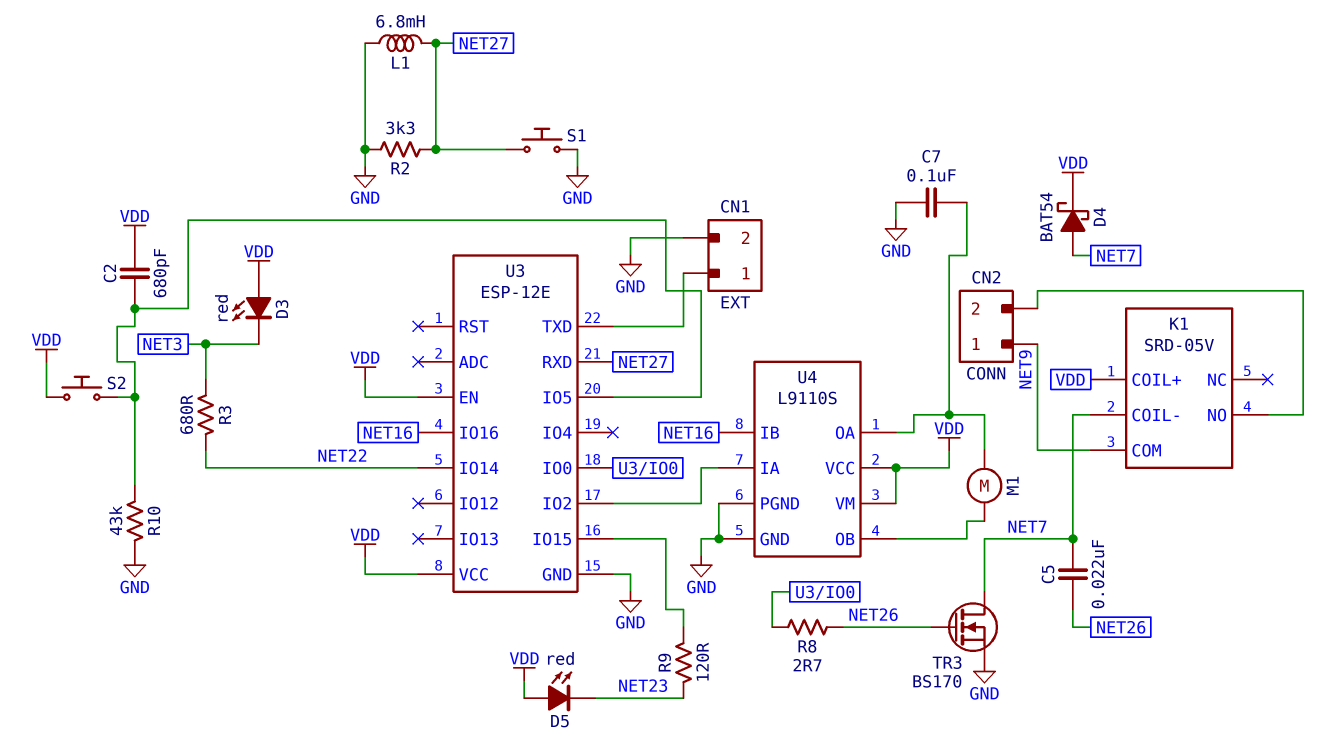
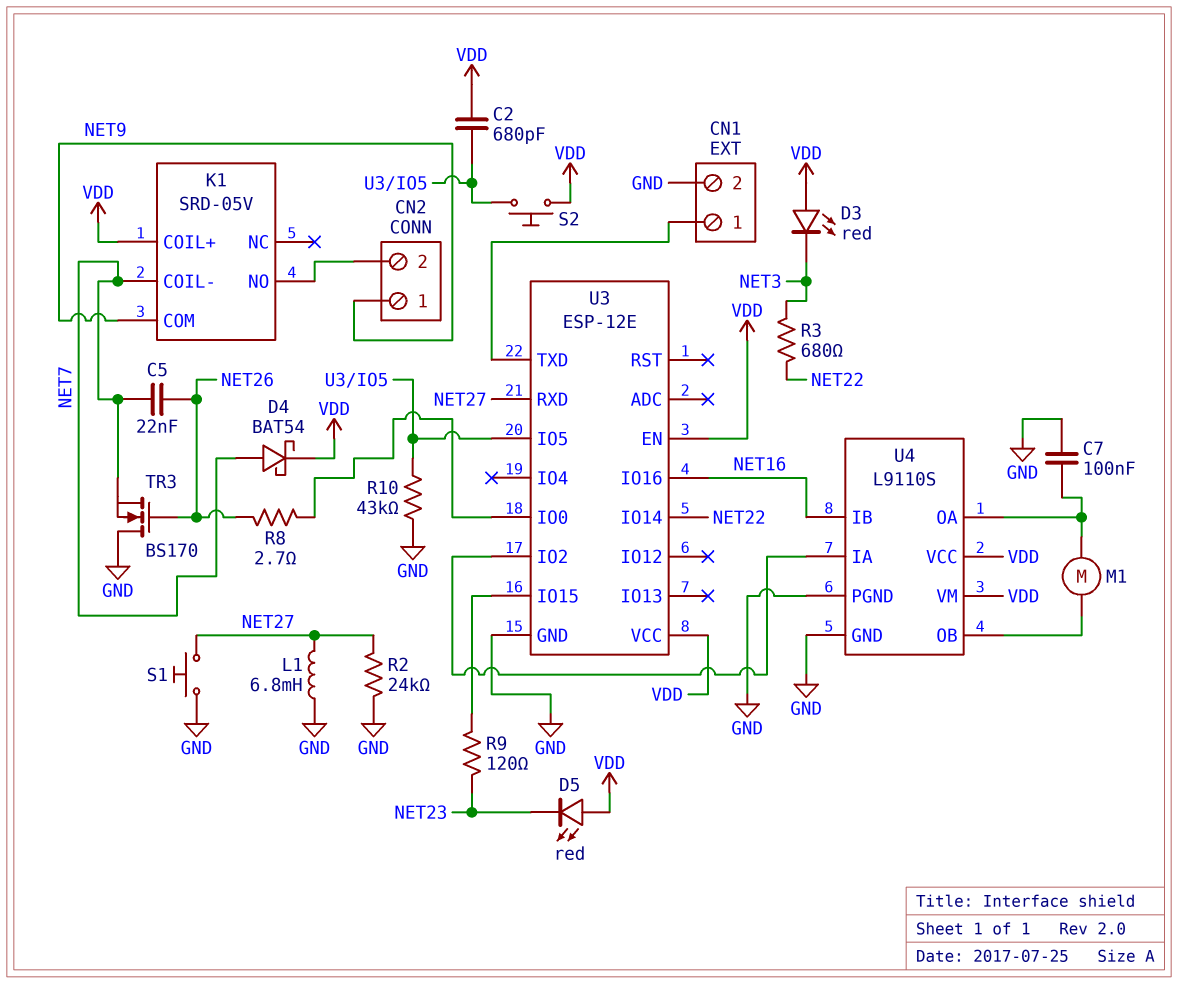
R2: 3.3k (GND, NET27) -> 24k (GND, NET27)
TR3: NMOS BS170 (G NET26, D NET7, S GND) -> NMOS BS170 (G NET26, D GND, S NET7)

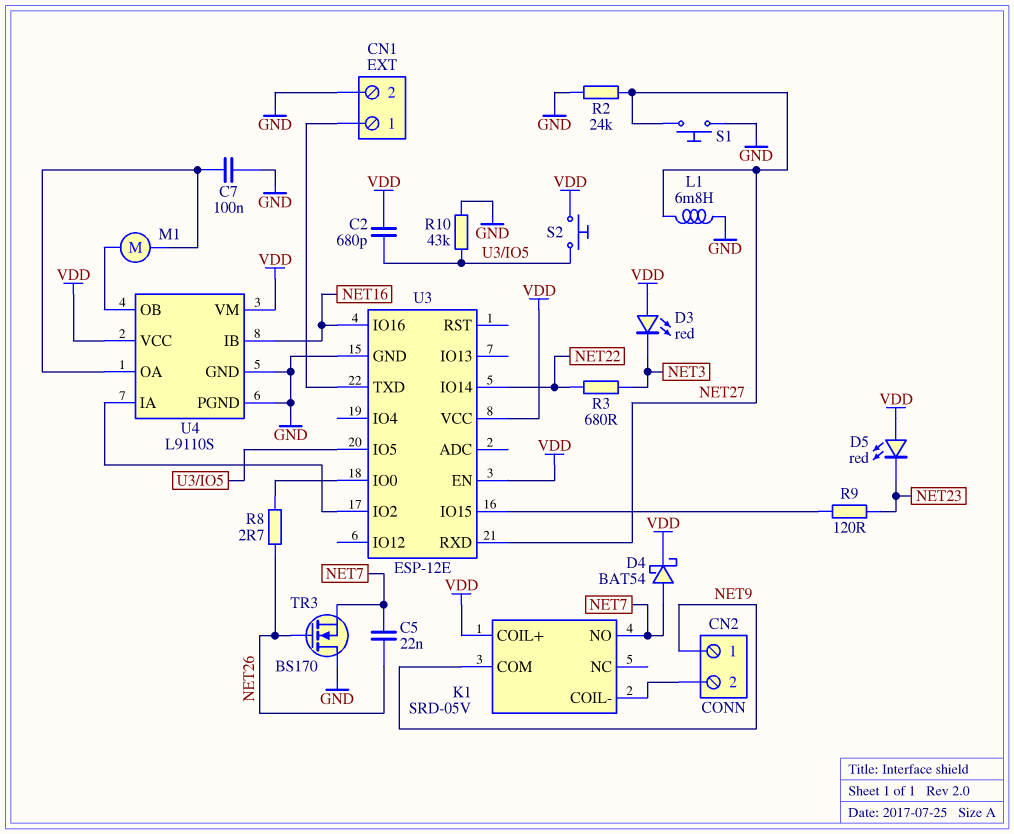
K1 pin COIL-: NET7 -> CN2/2
K1 pin NO: CN2/2 -> NET7

